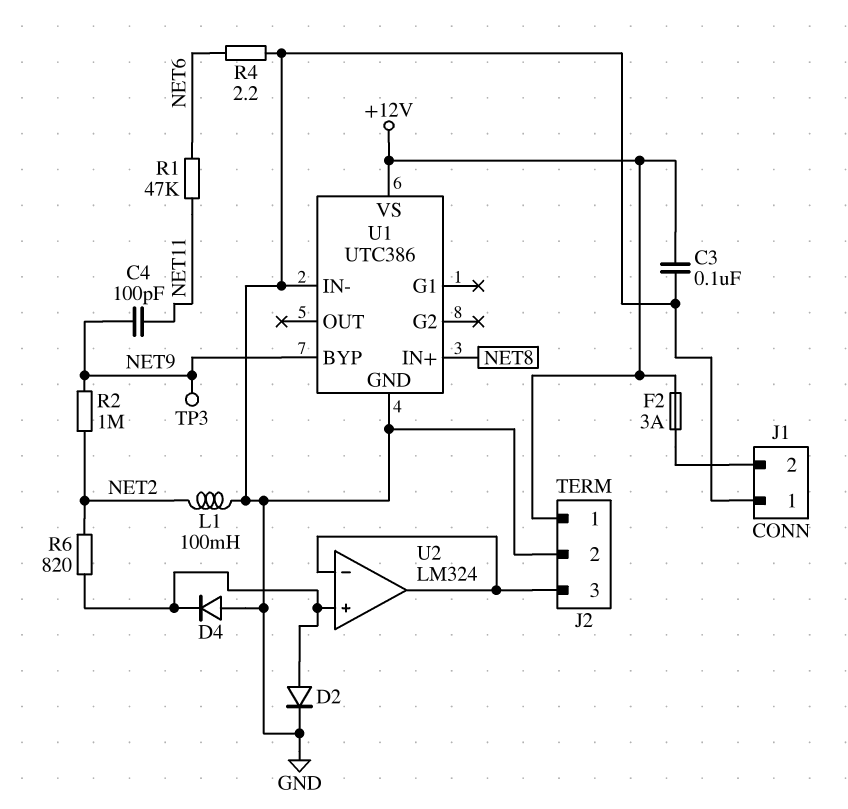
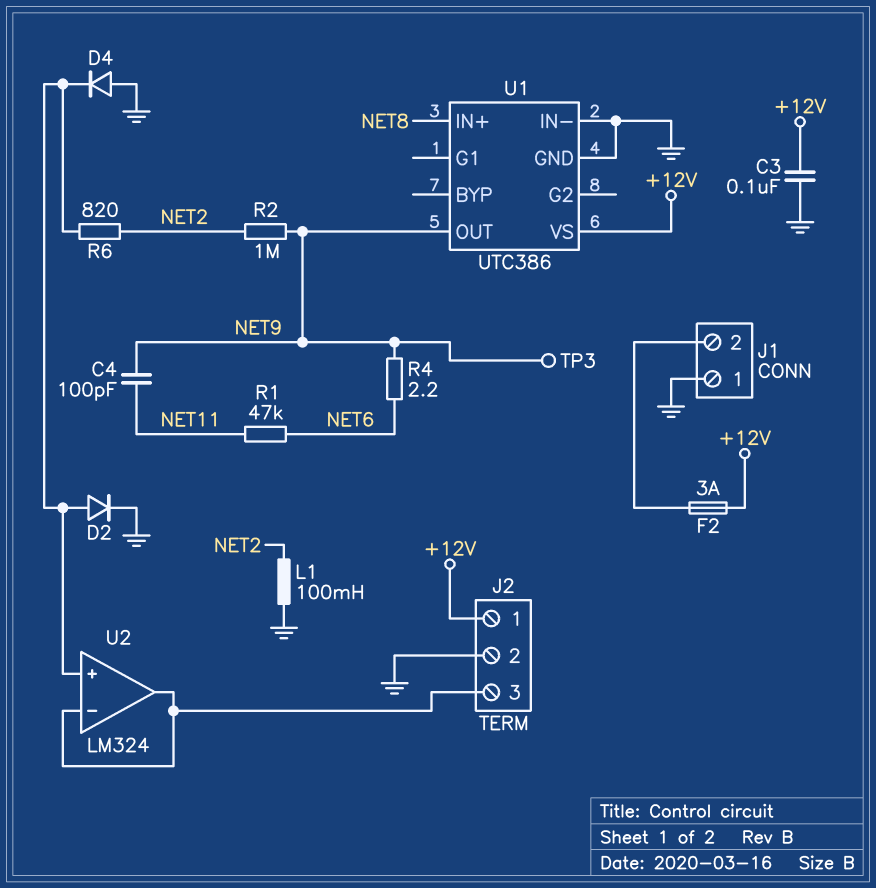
R4: 2.2 (GND, NET6) -> 2.2 (NET6, NET9)
U1 pin BYP: NET9 -> none
U1 pin OUT: none -> NET9

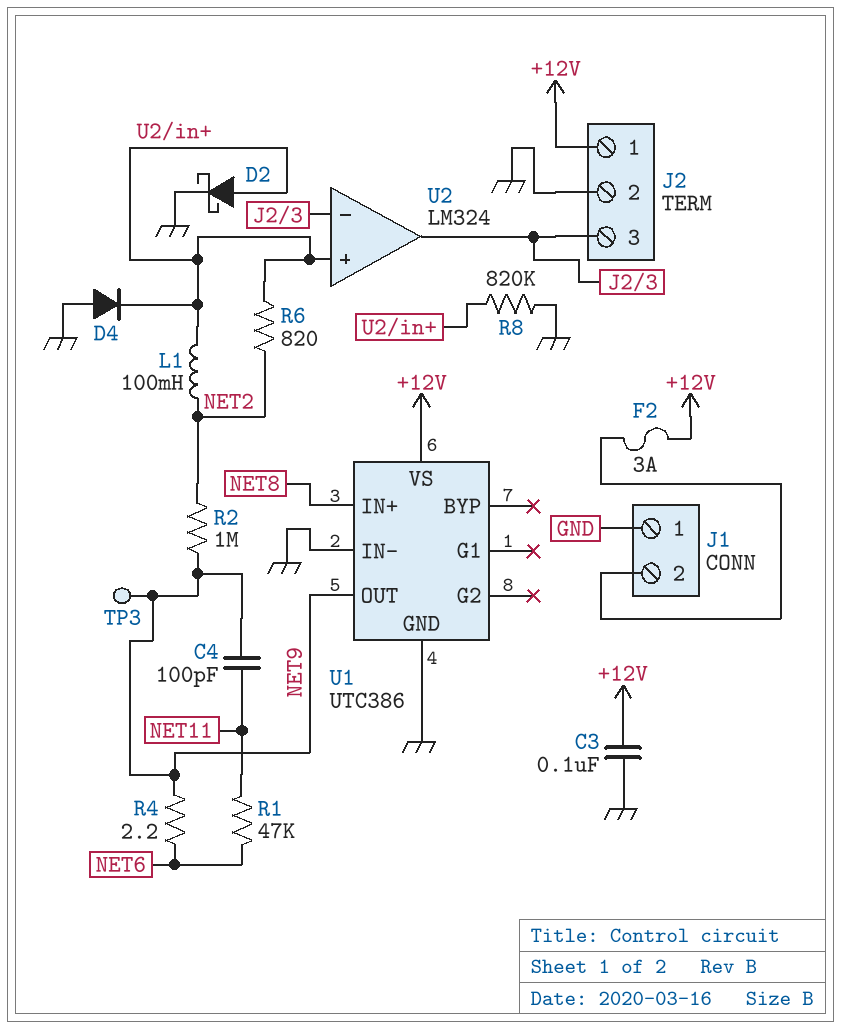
D2: diode (A U2/in+, K GND) -> schottky (A U2/in+, K GND)
L1: 100mH (GND, NET2) -> 100mH (NET2, U2/in+)
R8: none -> 820k (GND, U2/in+)

